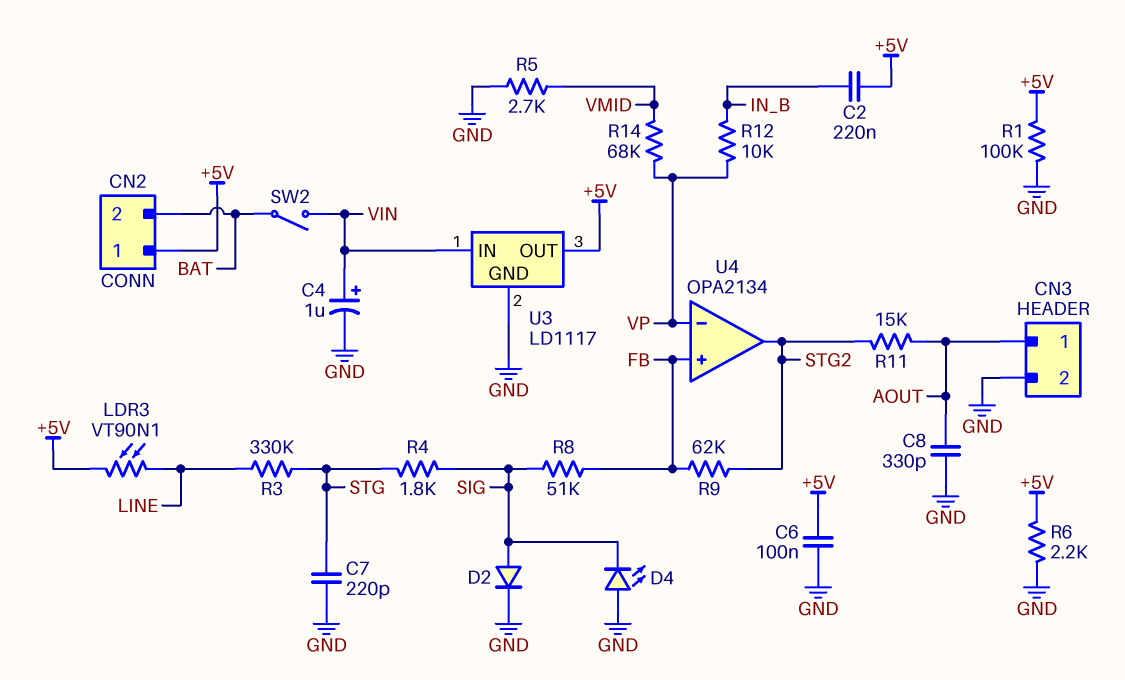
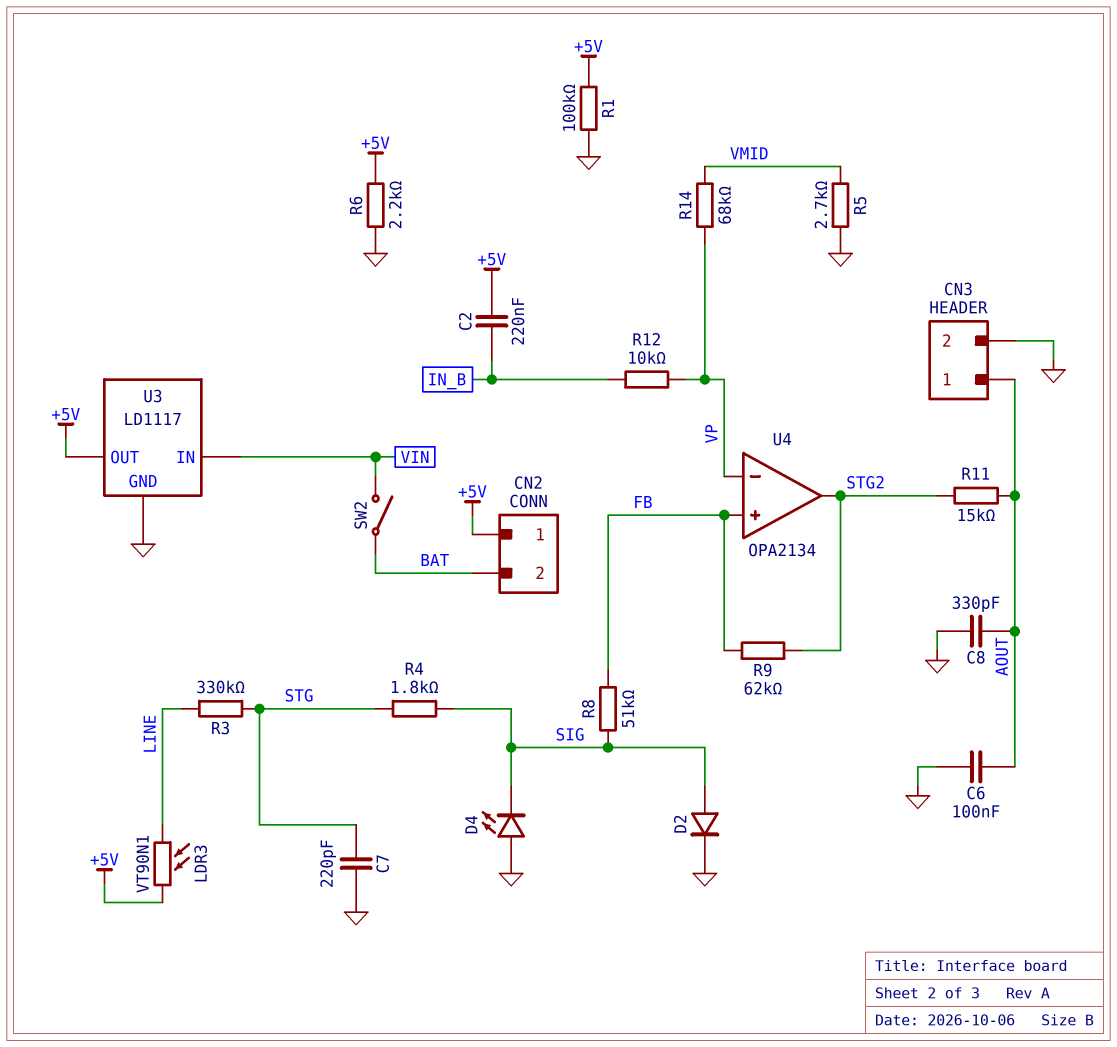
C4: 1uF (plus VIN, minus GND) -> none
C6: 100nF (+5V, GND) -> 100nF (AOUT, GND)

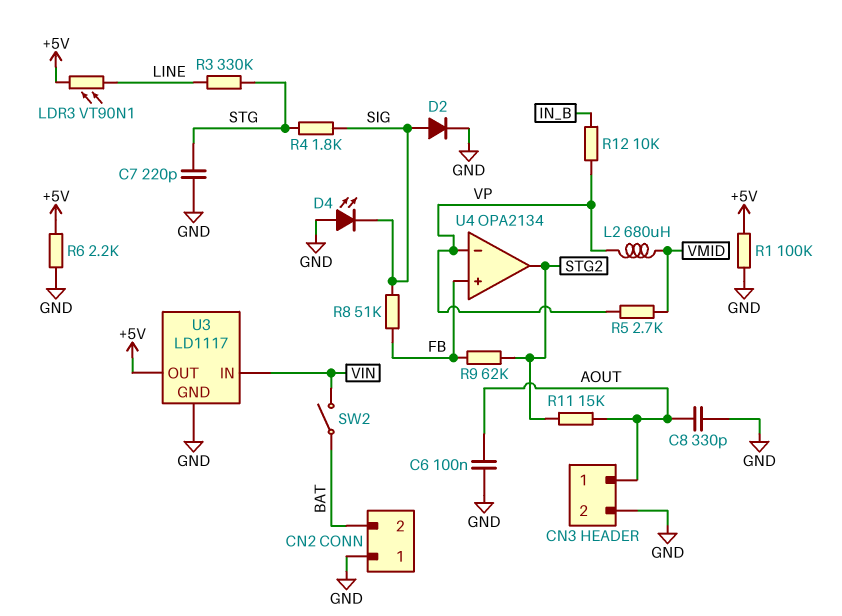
C2: 220nF (+5V, IN_B) -> none
CN2 pin 1: +5V -> GND
L2: none -> 680uH (VMID, VP)
R5: 2.7k (GND, VMID) -> 2.7k (VMID, VP)
R14: 68k (VMID, VP) -> none

